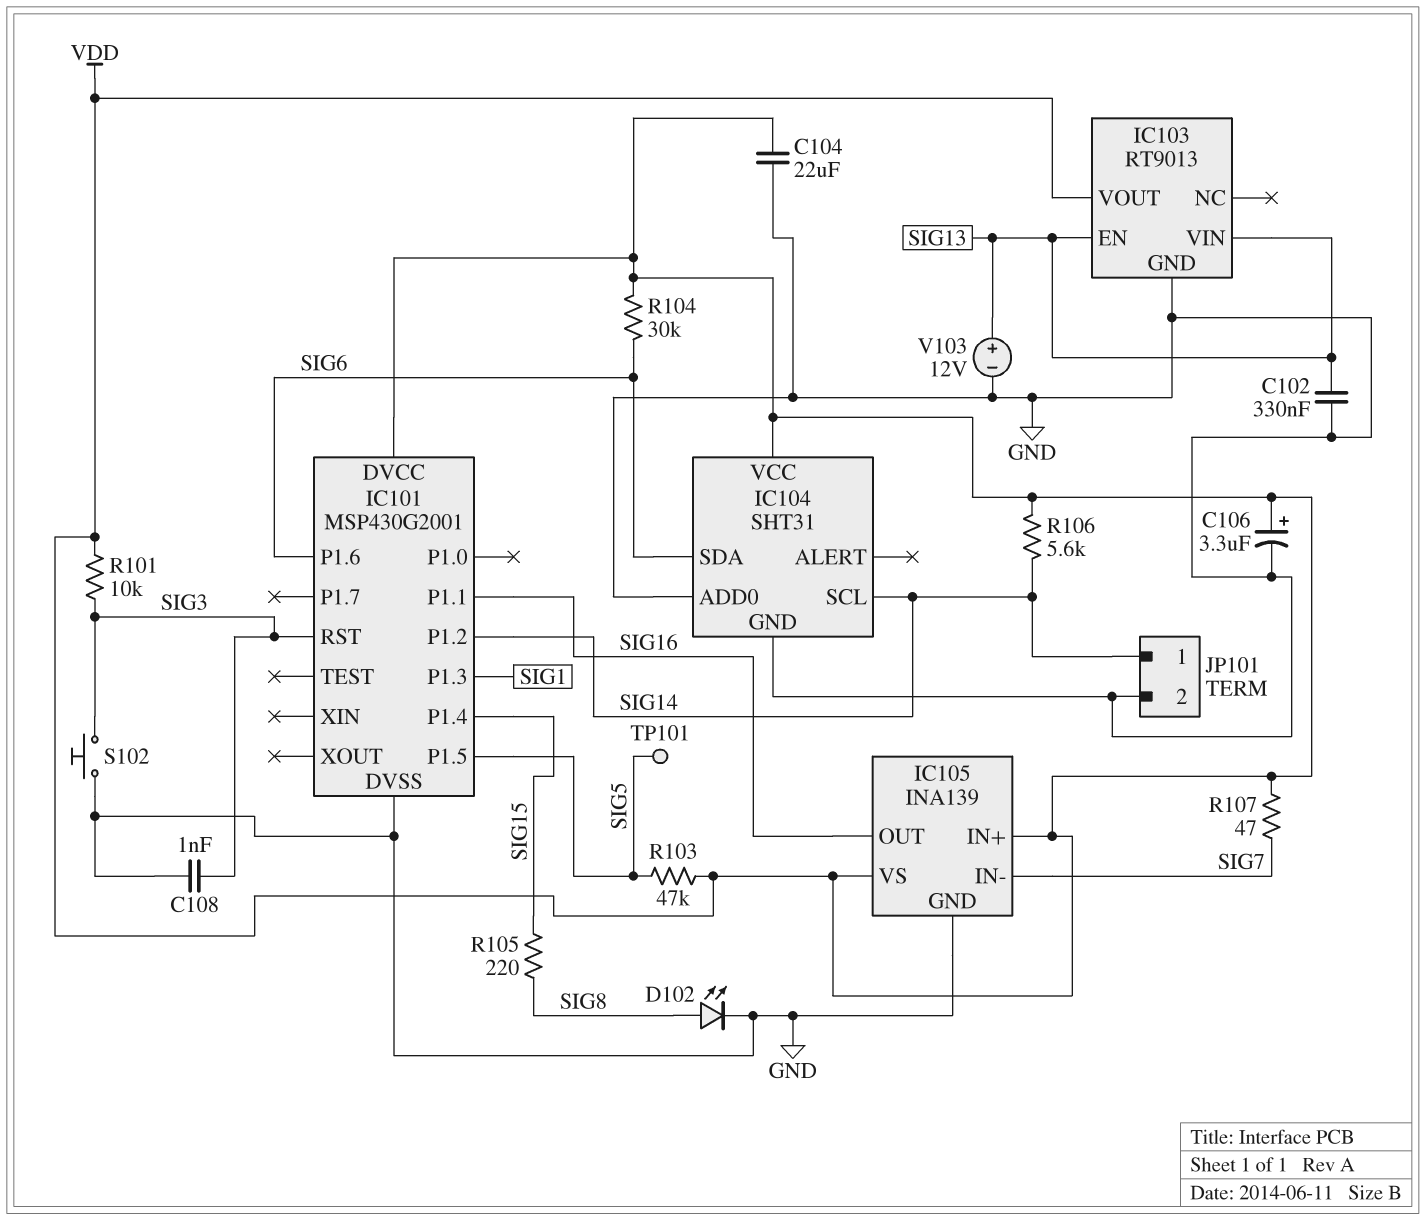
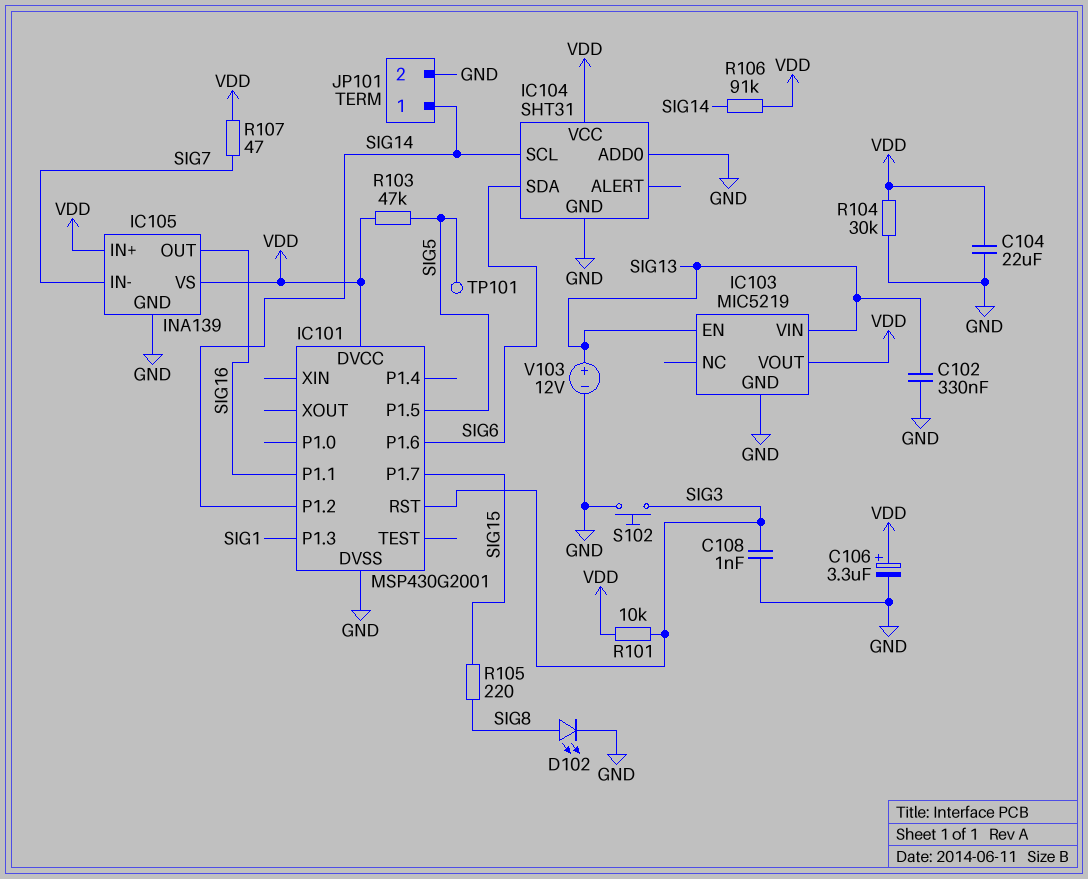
IC101 pin P1.4: SIG15 -> none
IC101 pin P1.7: none -> SIG15
IC103: RT9013 -> MIC5219
R104: 30k (SIG6, VDD) -> 30k (GND, VDD)
R106: 5.6k (SIG14, VDD) -> 91k (SIG14, VDD)

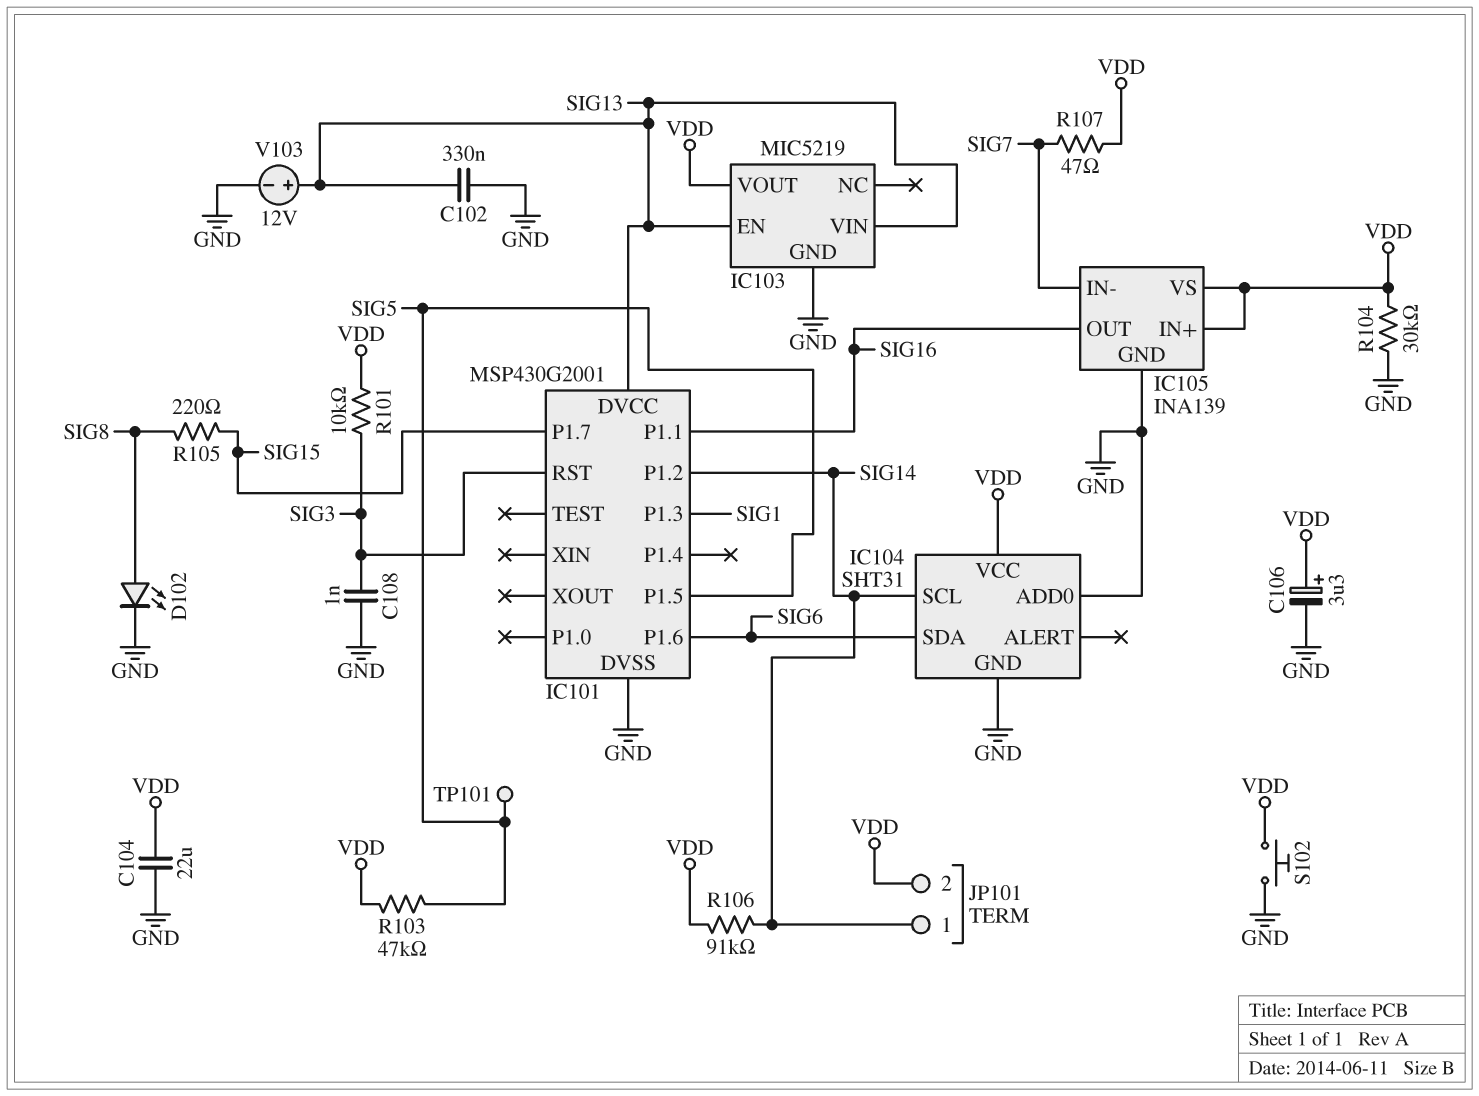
IC101 pin DVCC: VDD -> SIG13
JP101 pin 2: GND -> VDD
S102: button (GND, SIG3) -> button (GND, VDD)

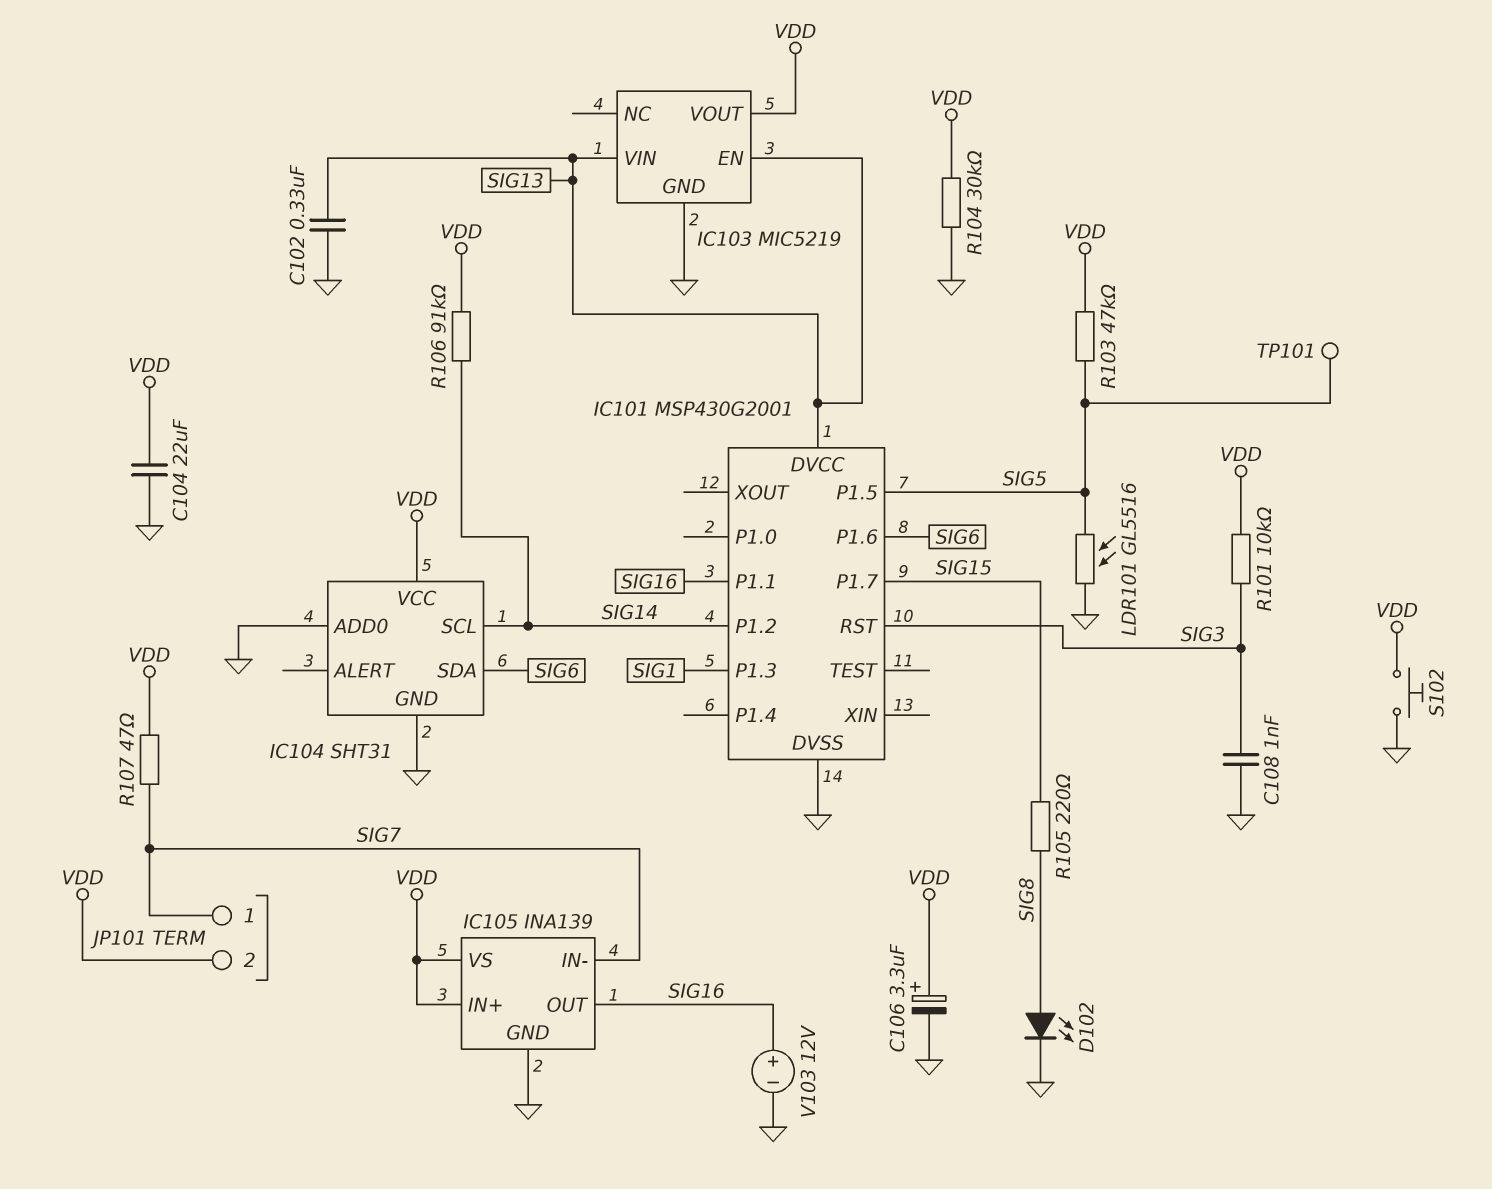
JP101 pin 1: SIG14 -> SIG7
LDR101: none -> GL5516 (GND, SIG5)
V103: 12V (plus SIG13, minus GND) -> 12V (plus SIG16, minus GND)

